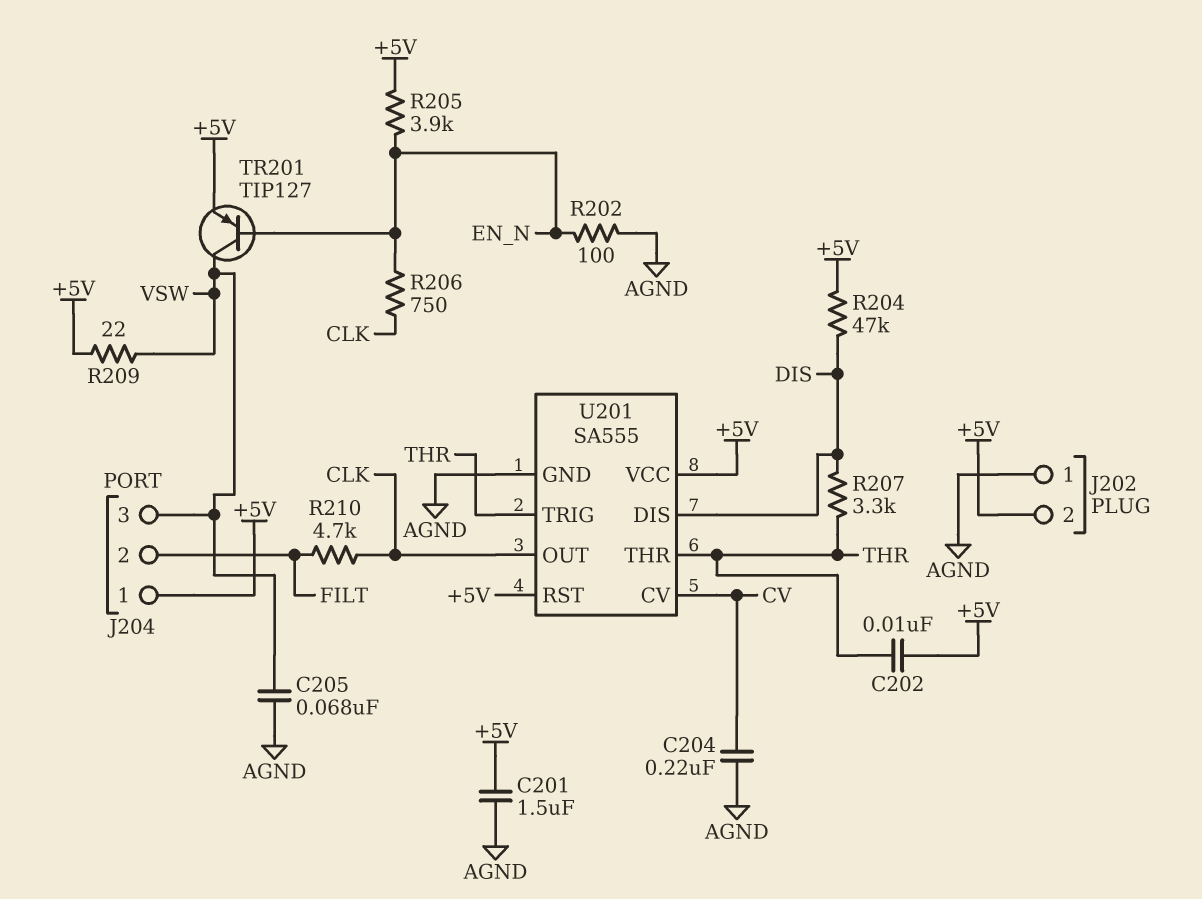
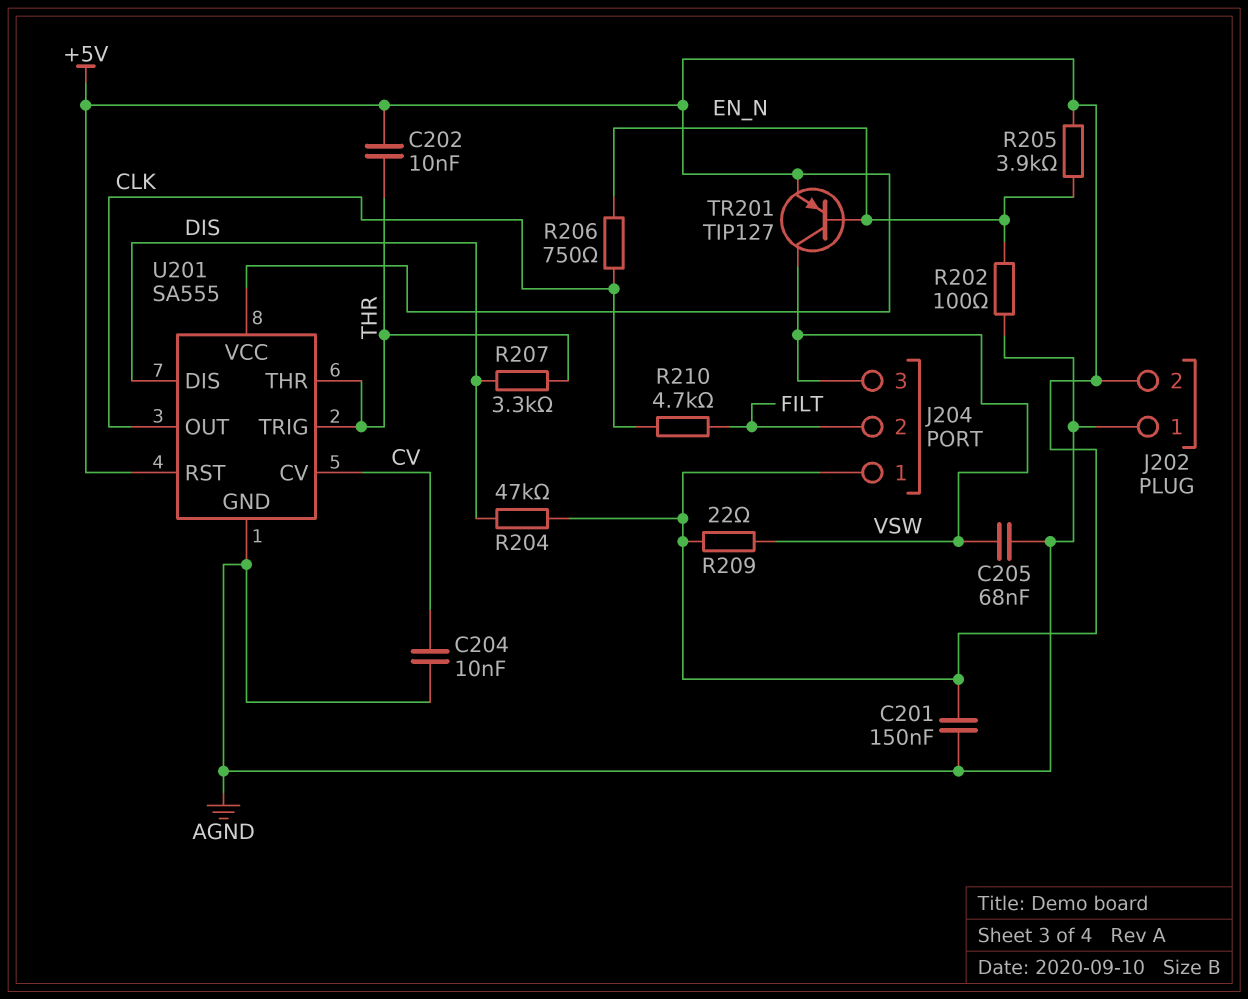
C201: 1.5uF (+5V, AGND) -> 150nF (+5V, AGND)
C204: 220nF (AGND, CV) -> 10nF (AGND, CV)

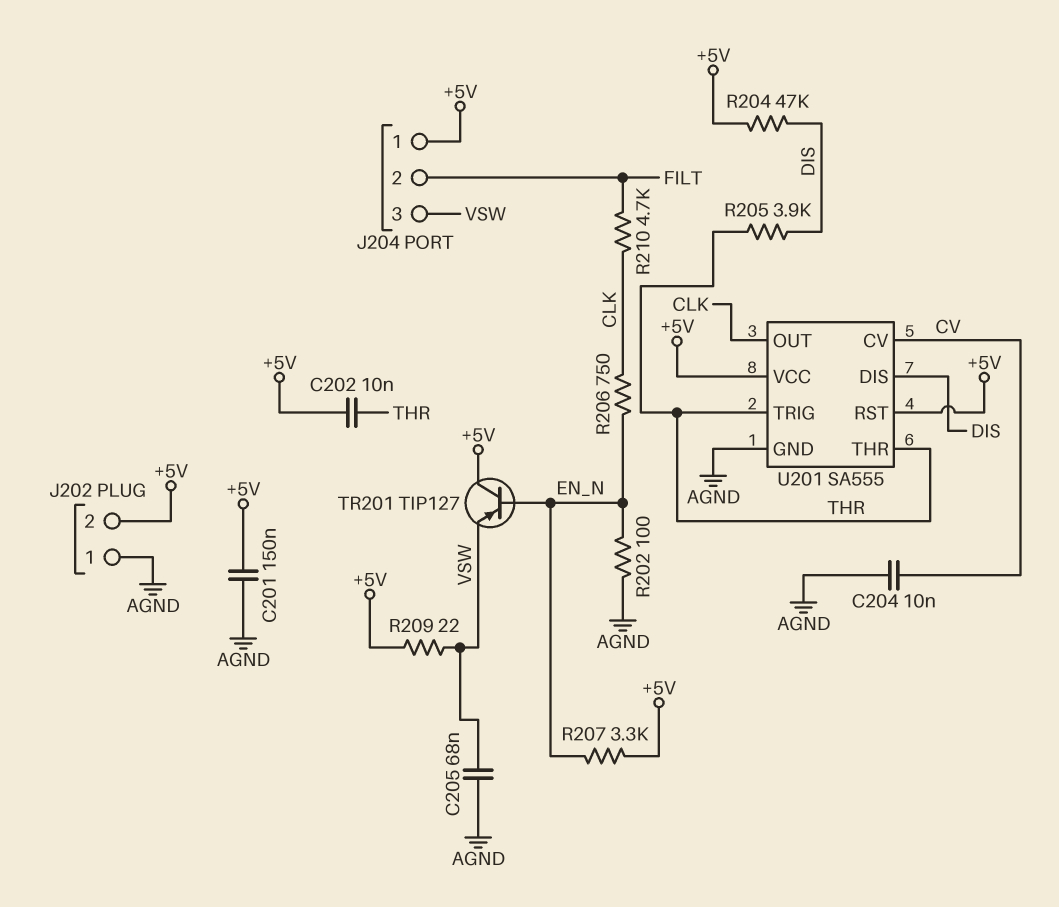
R205: 3.9k (+5V, EN_N) -> 3.9k (DIS, THR)
R207: 3.3k (DIS, THR) -> 3.3k (+5V, EN_N)
TR201: PNP TIP127 (B EN_N, C VSW, E +5V) -> PNP TIP127 (B EN_N, C +5V, E VSW)

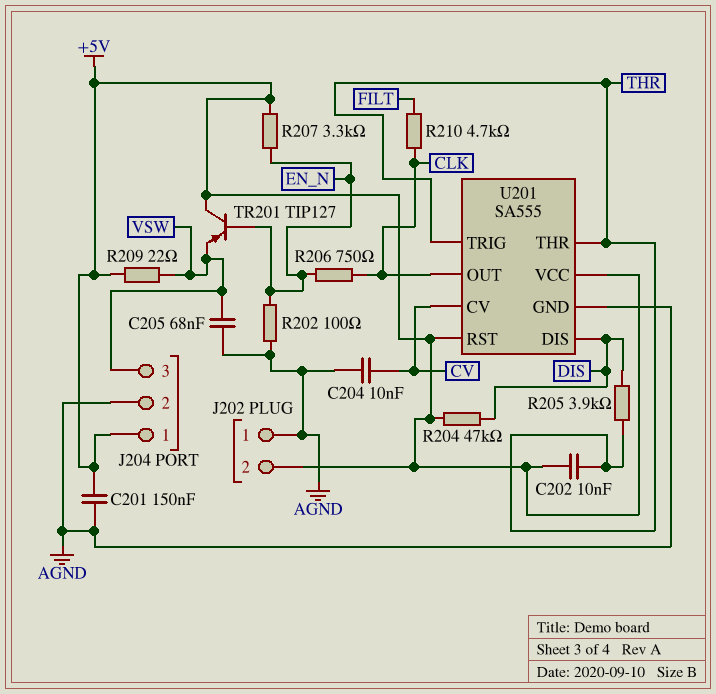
J204 pin 2: FILT -> AGND

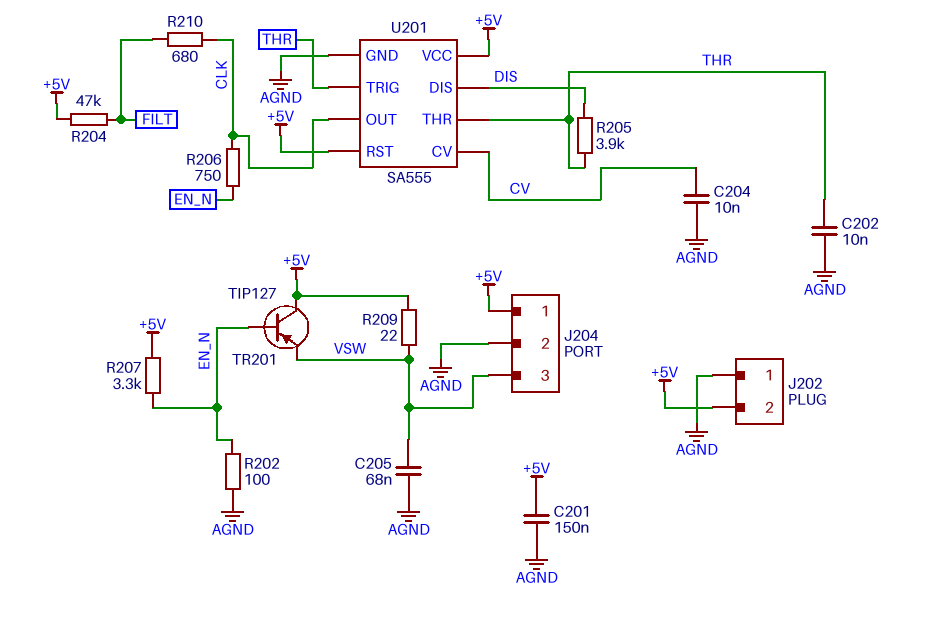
C202: 10nF (+5V, THR) -> 10nF (AGND, THR)
R204: 47k (+5V, DIS) -> 47k (+5V, FILT)
R210: 4.7k (CLK, FILT) -> 680 (CLK, FILT)

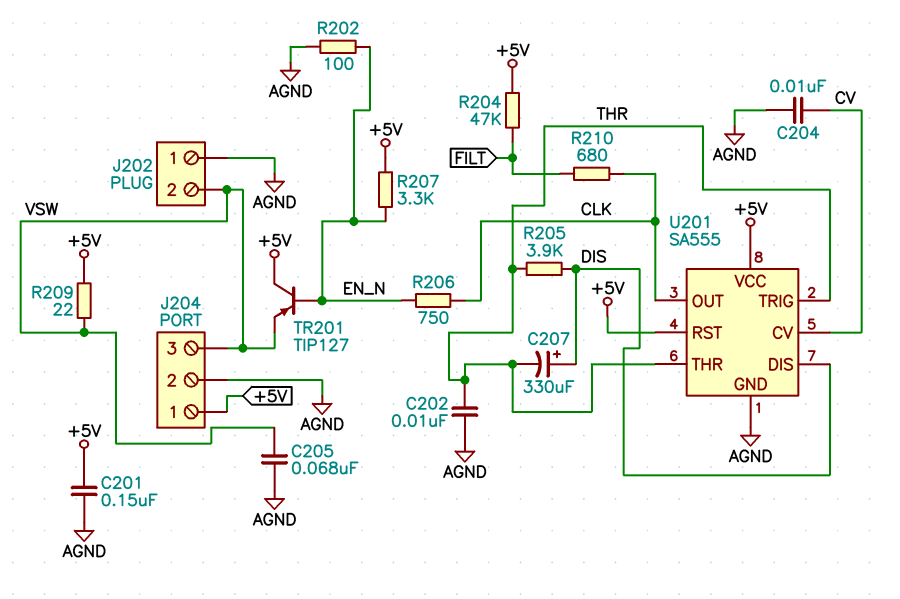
C207: none -> 330uF (plus DIS, minus THR)
J202 pin 2: +5V -> VSW

